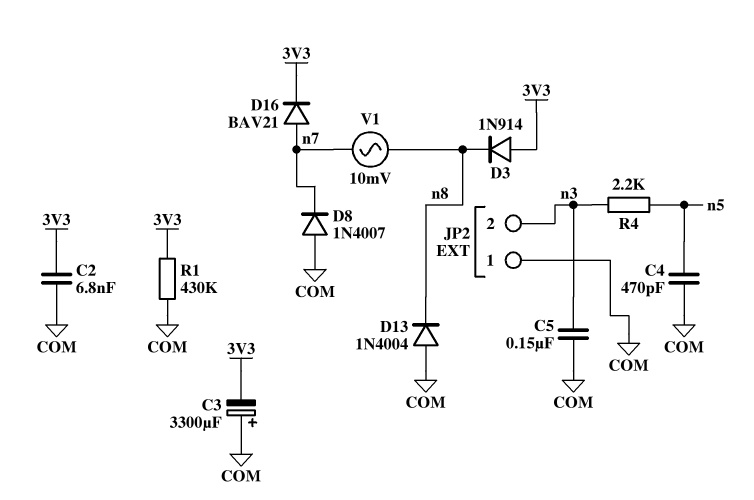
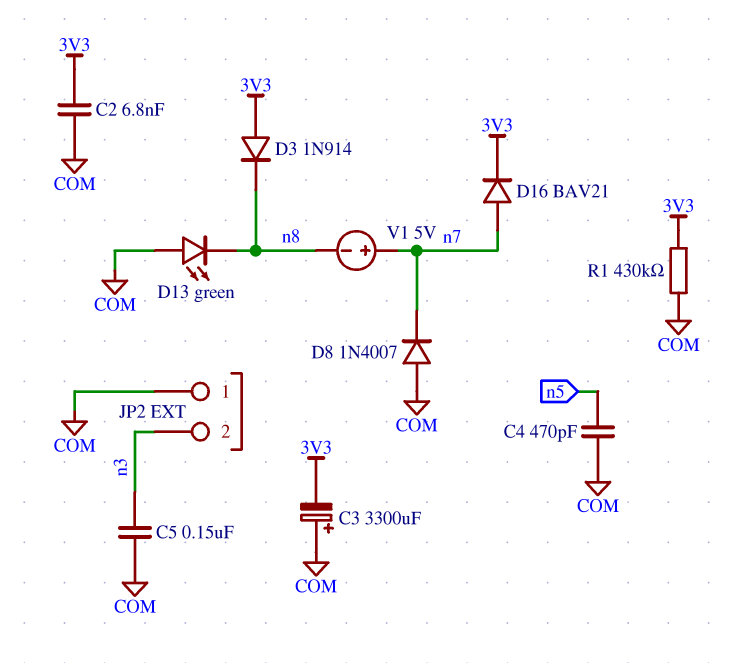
D13: diode 1N4004 (A COM, K n8) -> LED green (A COM, K n8)
R4: 2.2k (n3, n5) -> none
V1: AC 10mV (n7, n8) -> 5V (plus n7, minus n8)

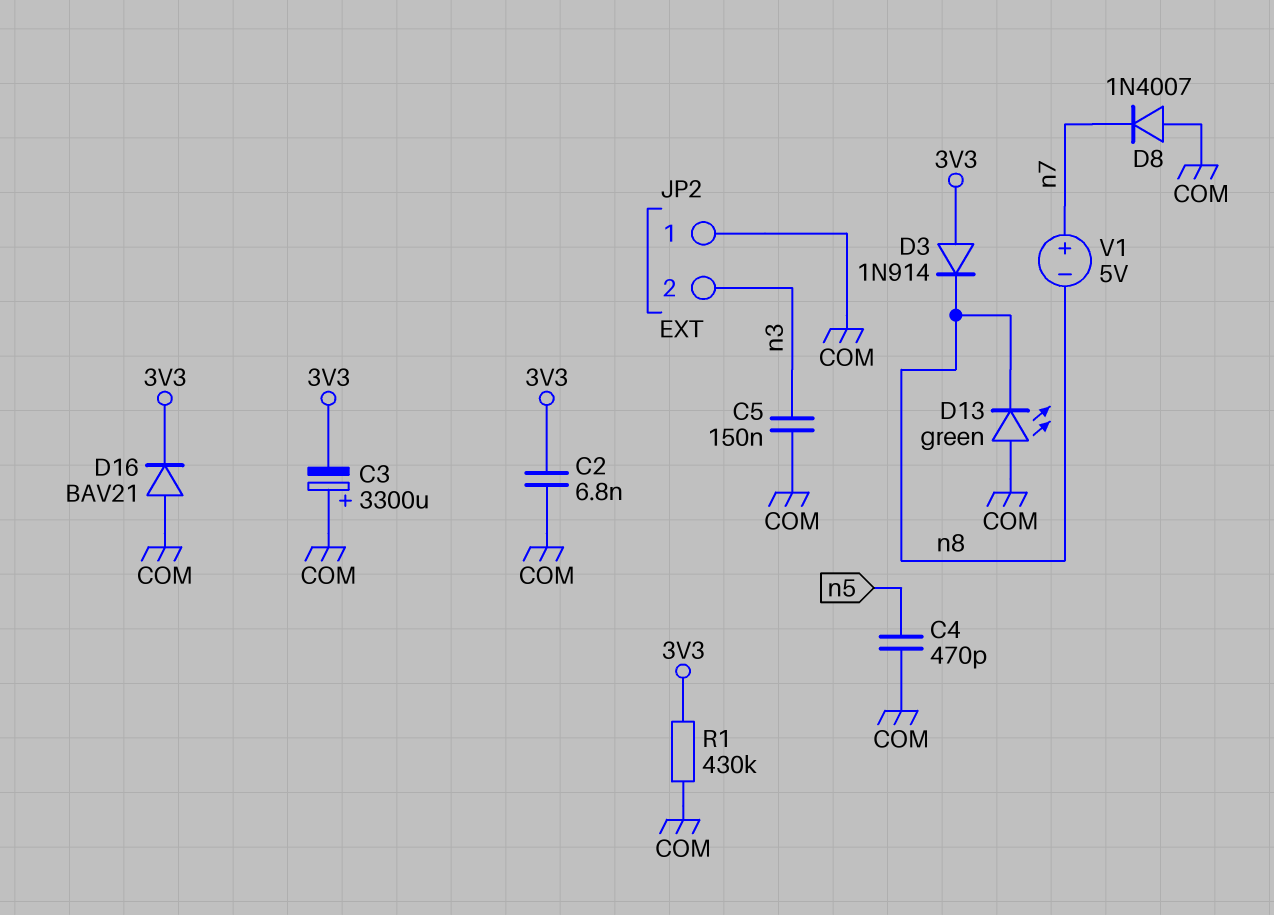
D16: diode BAV21 (A n7, K 3V3) -> diode BAV21 (A COM, K 3V3)

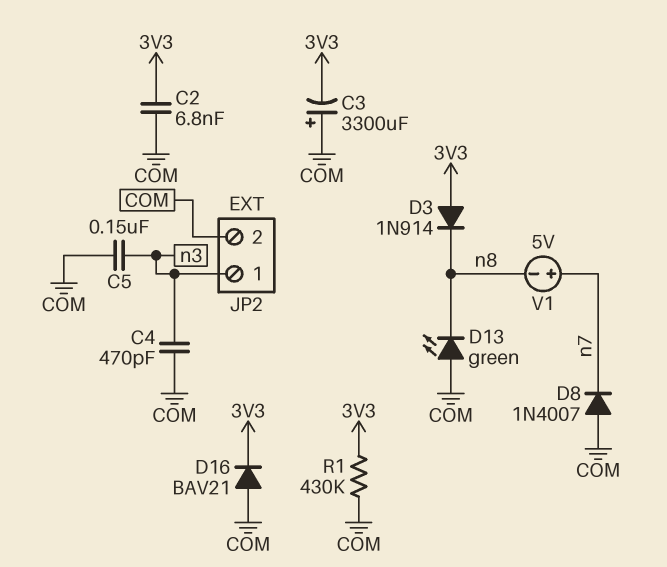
C4: 470pF (COM, n5) -> 470pF (COM, n3)
JP2 pin 1: COM -> n3
JP2 pin 2: n3 -> COM

